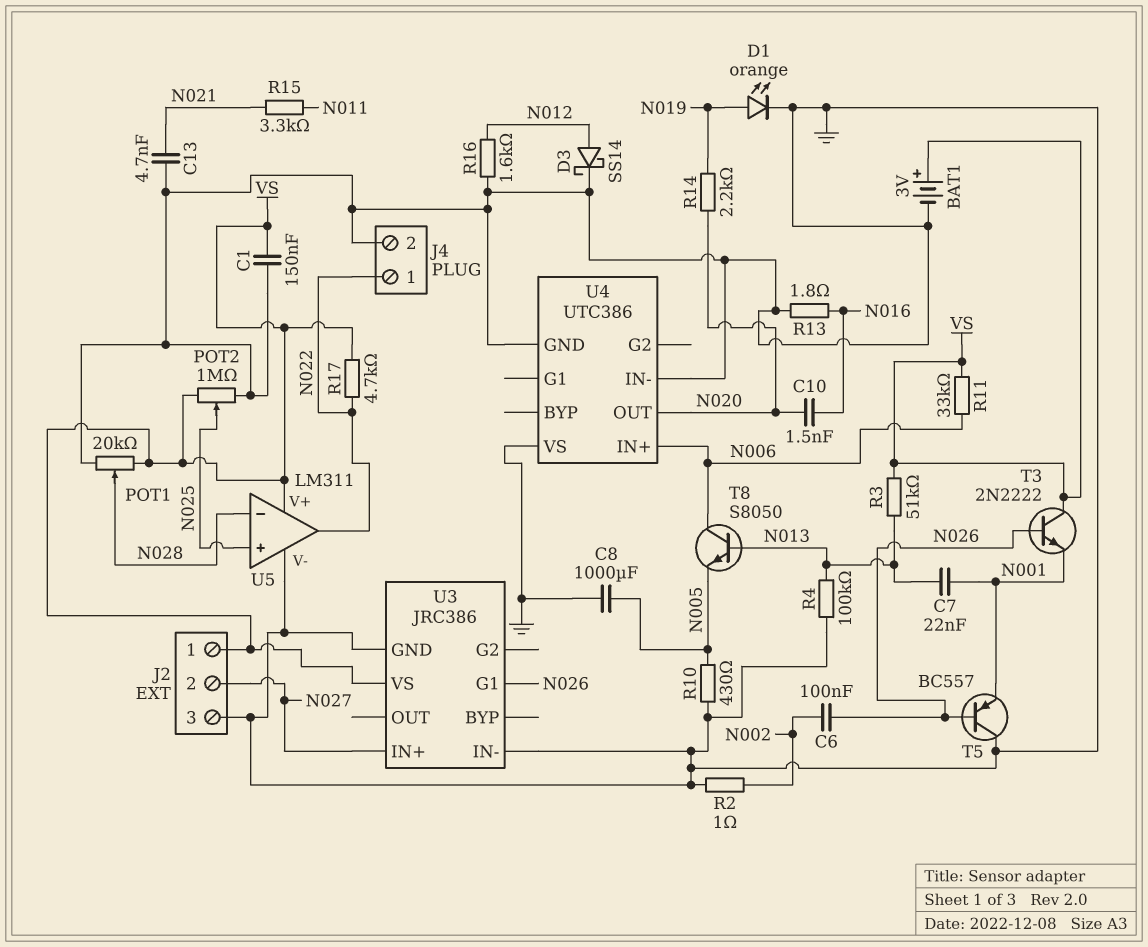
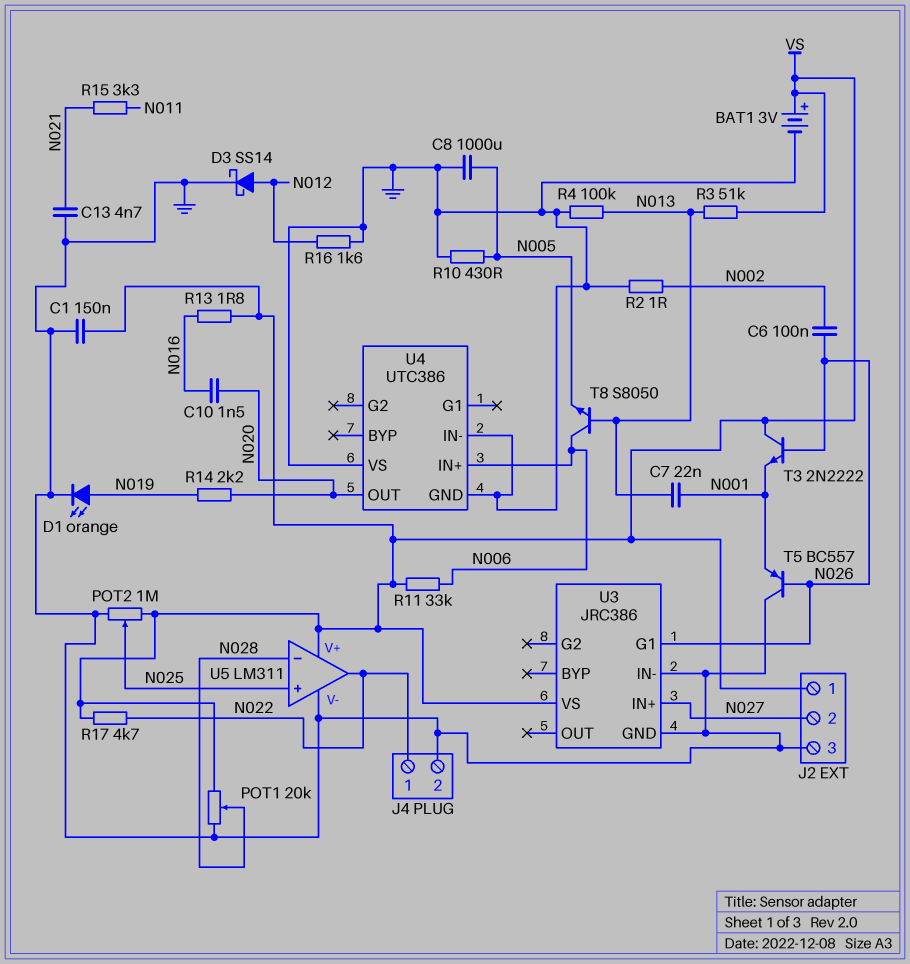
R13: 1.8 (GND, N016) -> 1.8 (N016, VS)

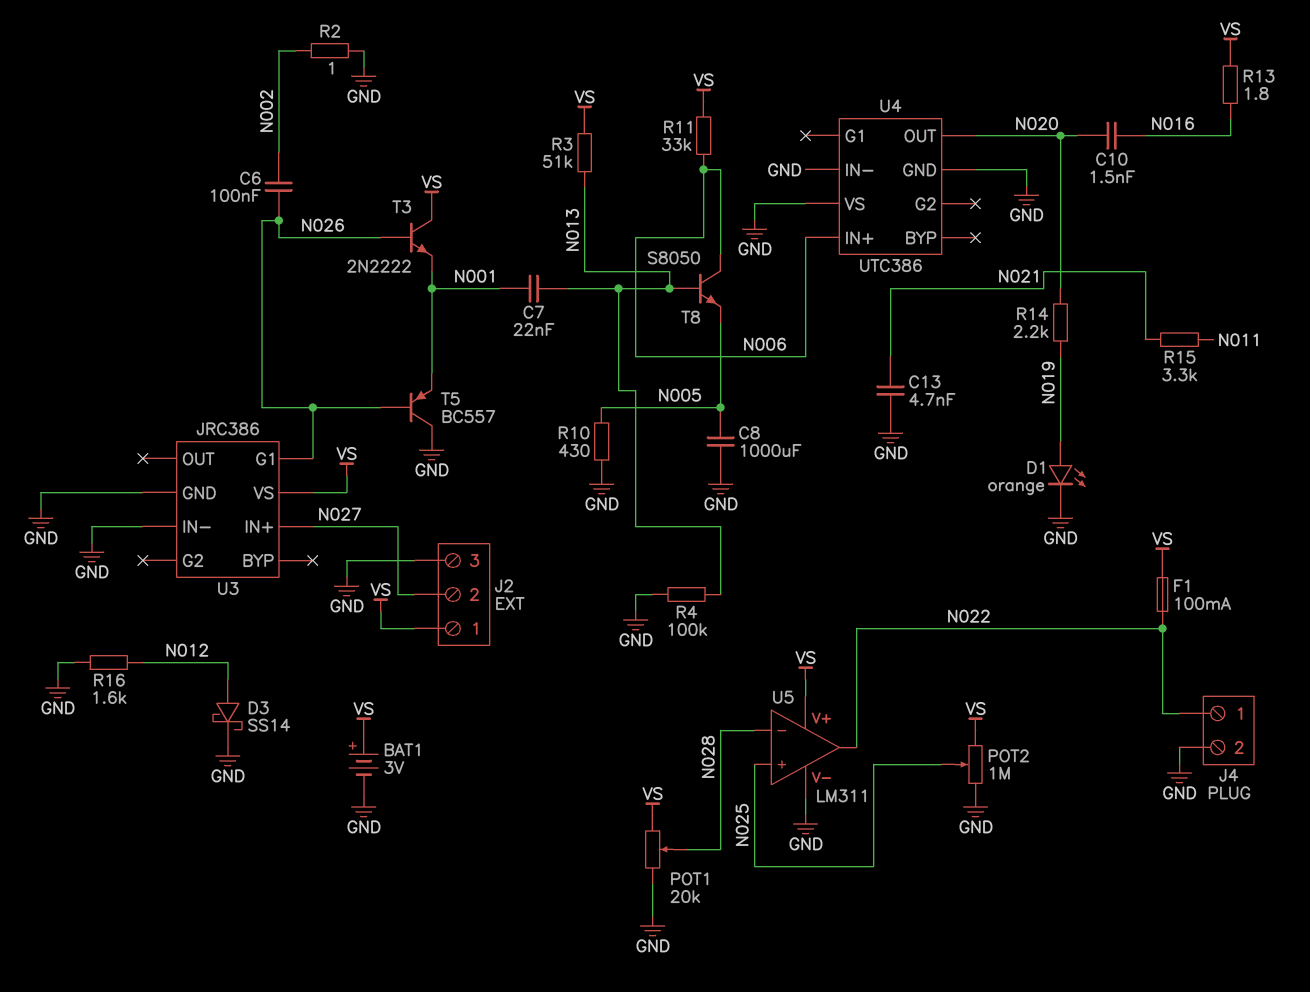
C1: 150nF (GND, VS) -> none
F1: none -> 100mA (N022, VS)
R17: 4.7k (N022, VS) -> none

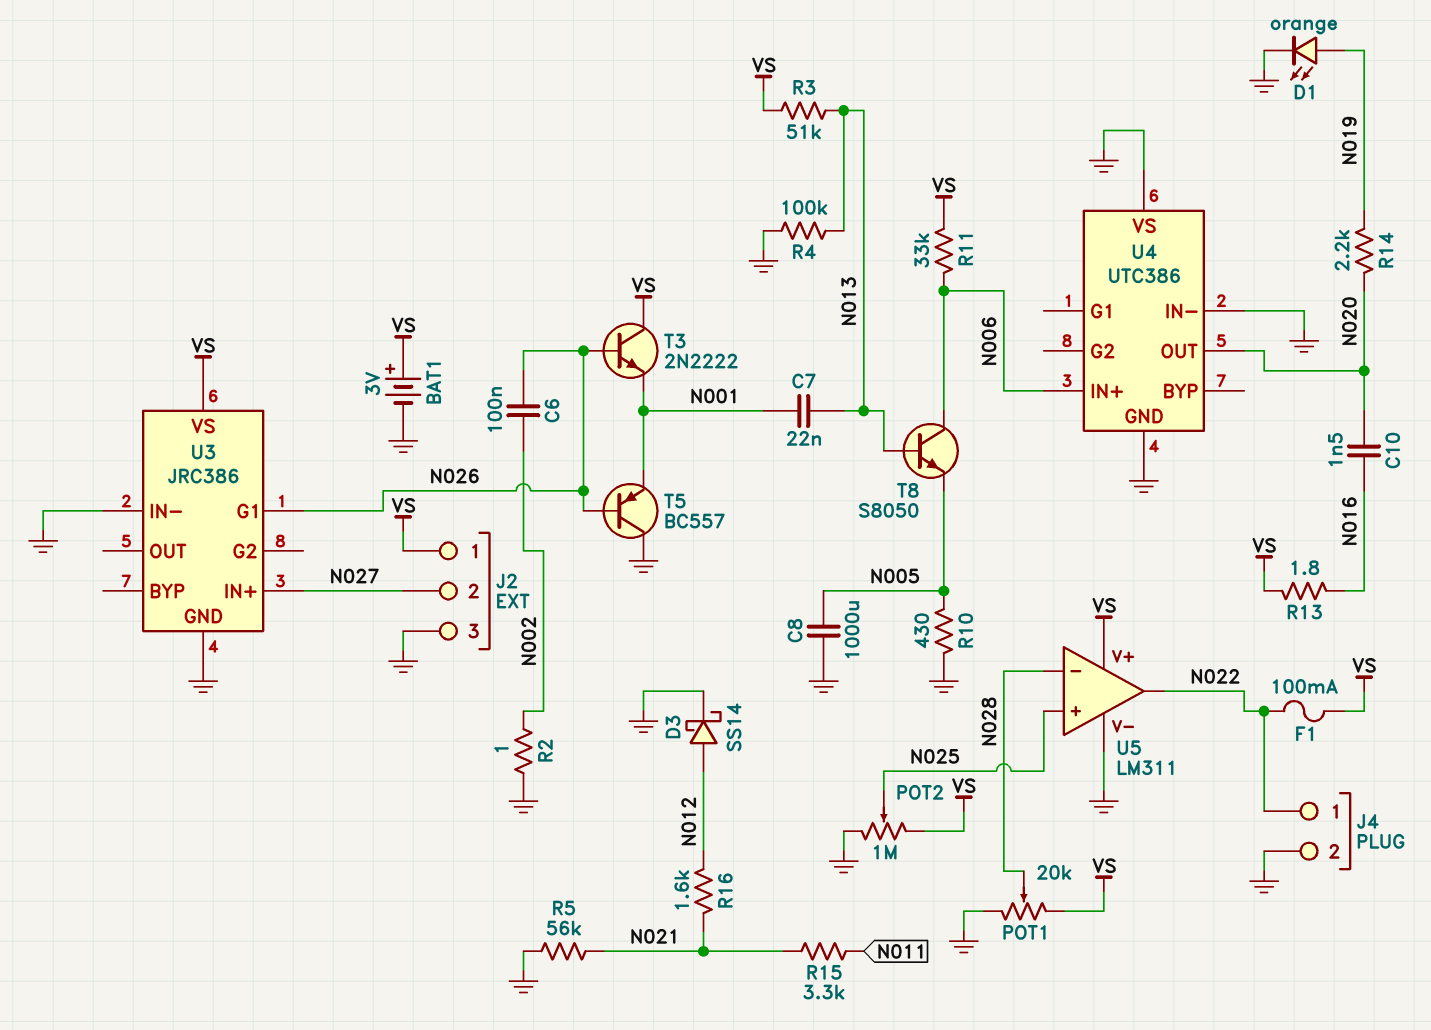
C13: 4.7nF (GND, N021) -> none
R5: none -> 56k (GND, N021)
R16: 1.6k (GND, N012) -> 1.6k (N012, N021)

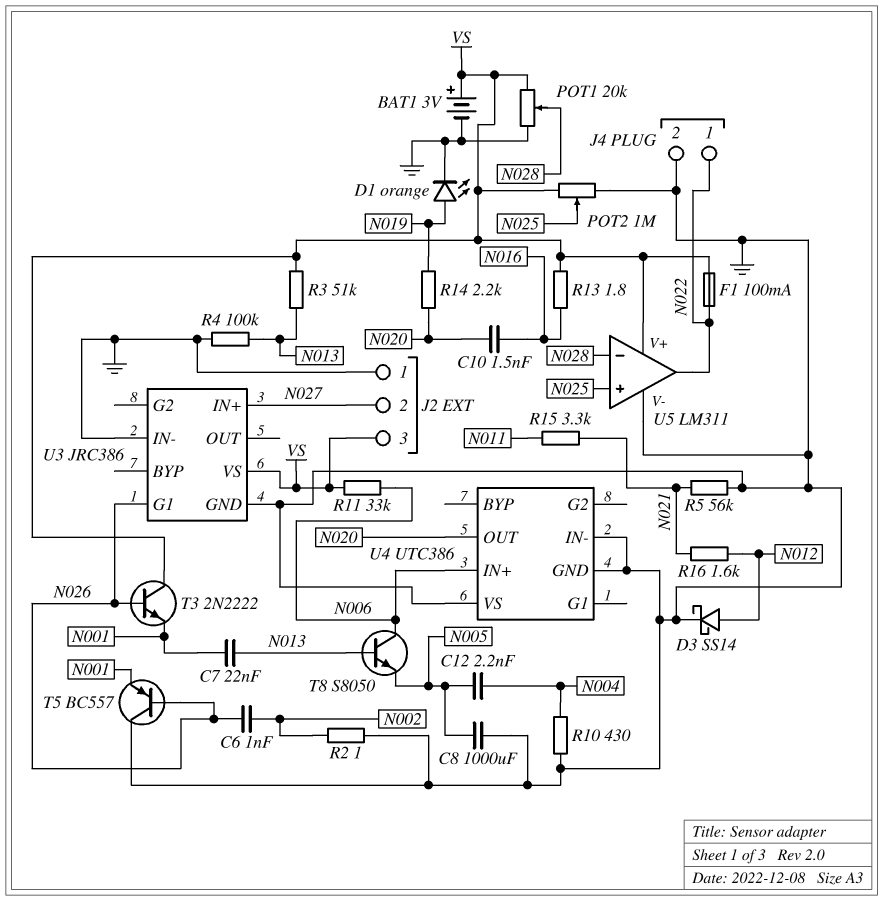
C6: 100nF (N002, N026) -> 1nF (N002, N026)
C12: none -> 2.2nF (N004, N005)
J2 pin 1: VS -> GND
J2 pin 3: GND -> VS
R10: 430 (GND, N005) -> 430 (GND, N004)

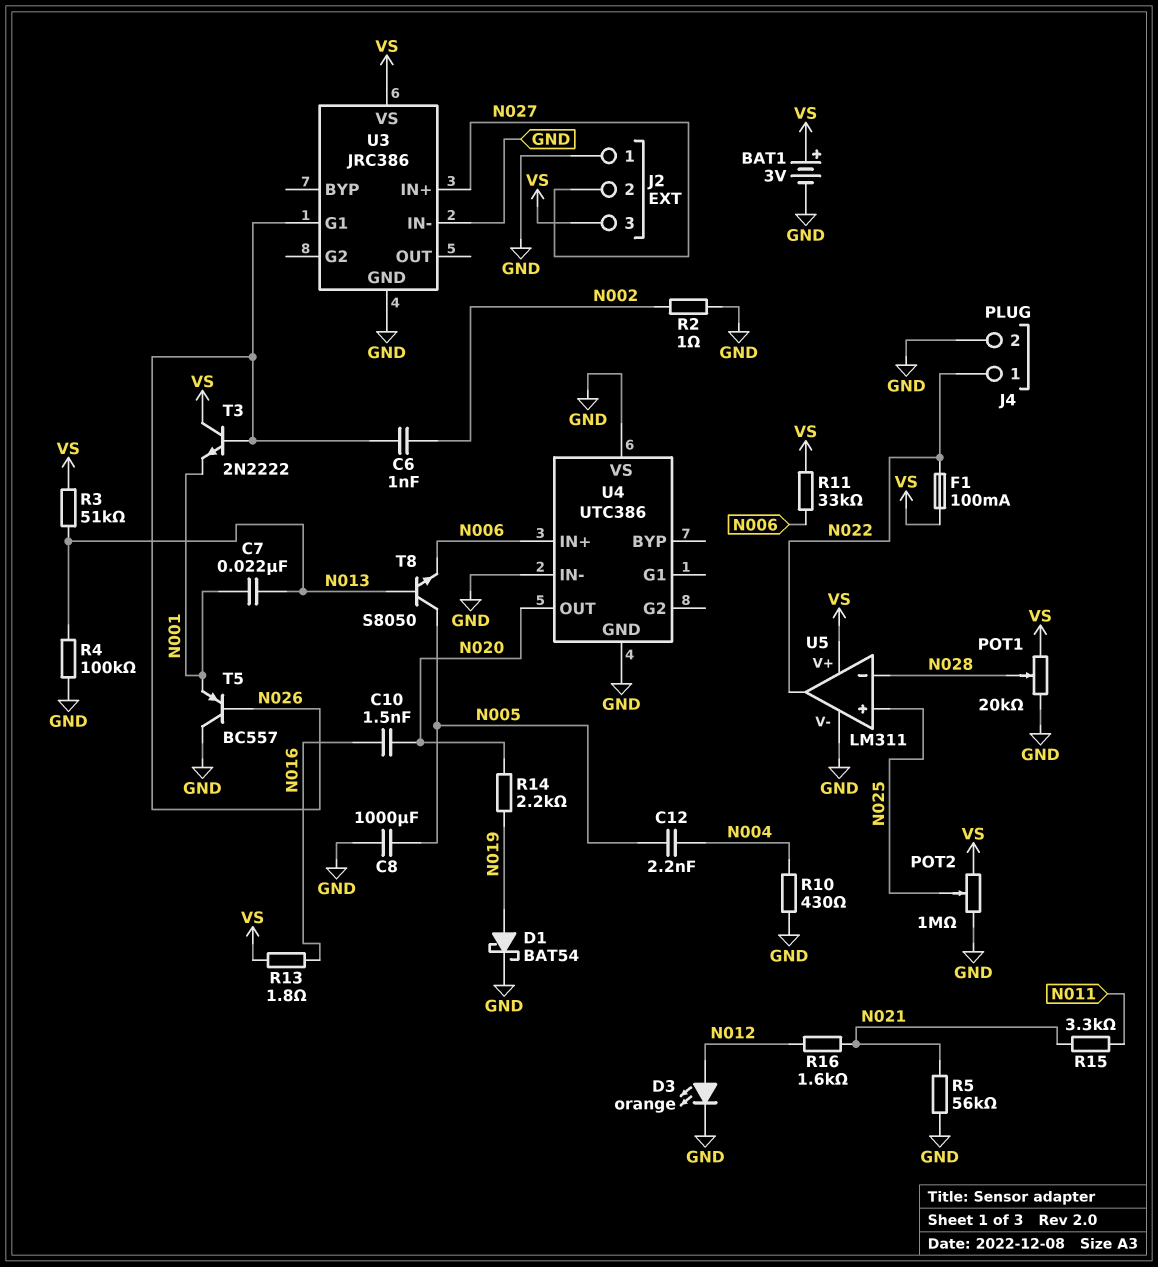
D1: LED orange (A N019, K GND) -> schottky BAT54 (A N019, K GND)
D3: schottky SS14 (A N012, K GND) -> LED orange (A N012, K GND)
T8: NPN S8050 (B N013, C N006, E N005) -> NPN S8050 (B N013, C N005, E N006)

